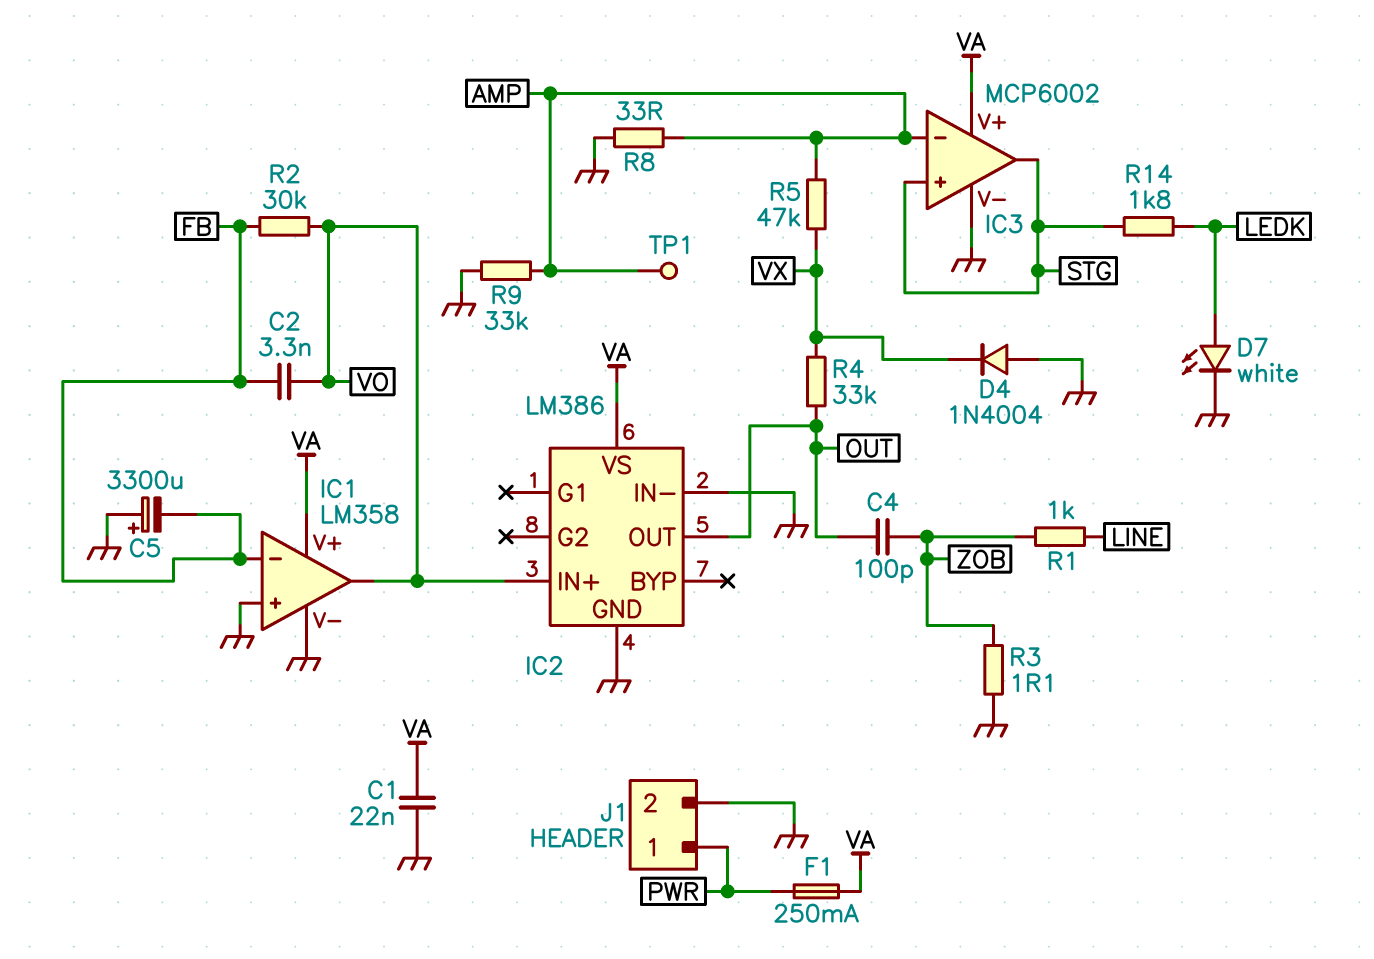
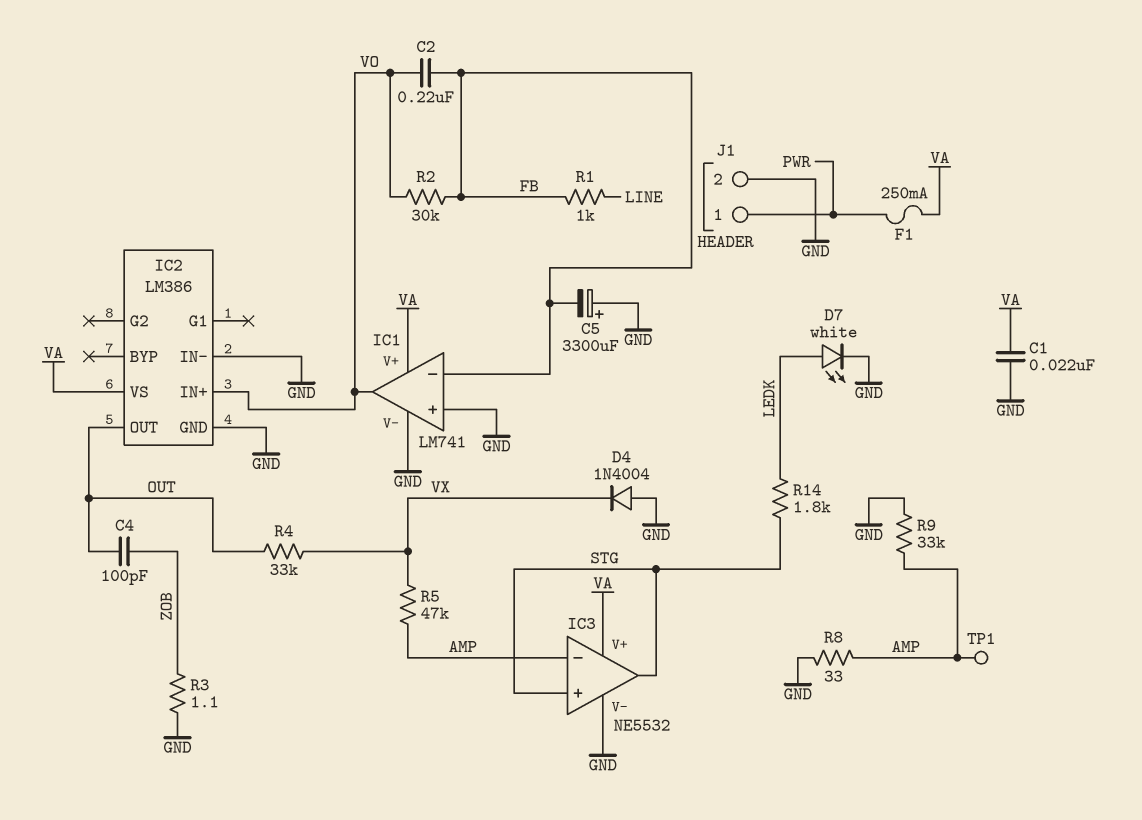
C2: 3.3nF (FB, VO) -> 220nF (FB, VO)
IC1: LM358 -> LM741
IC3: MCP6002 -> NE5532
R1: 1k (LINE, ZOB) -> 1k (FB, LINE)

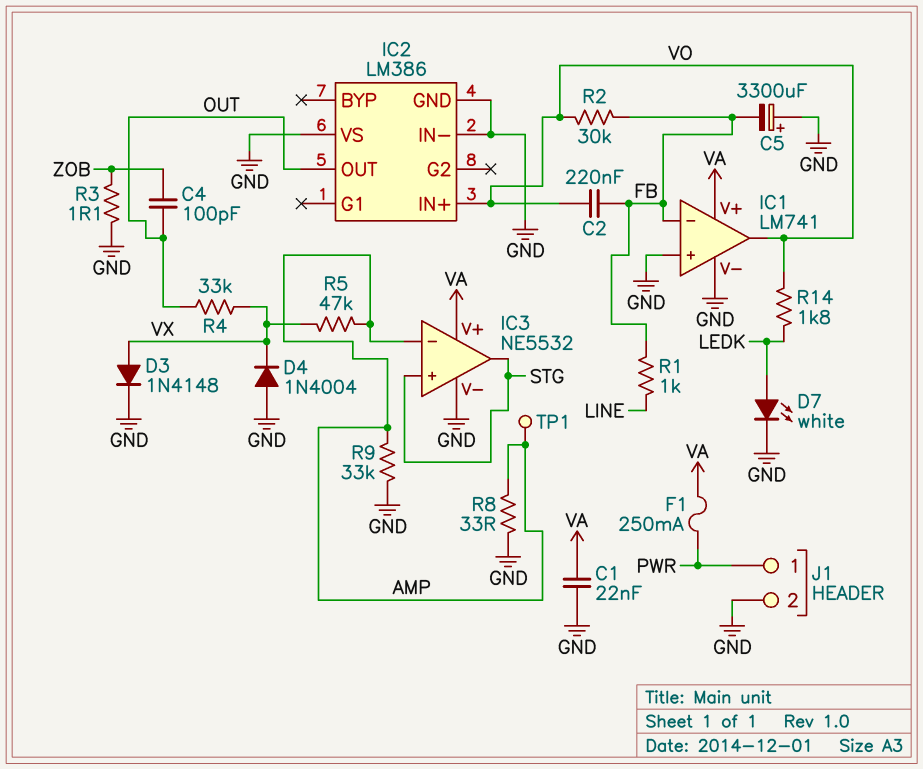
D3: none -> diode 1N4148 (A VX, K GND)
IC2 pin VS: VA -> GND
R14: 1.8k (LEDK, STG) -> 1.8k (LEDK, VO)

